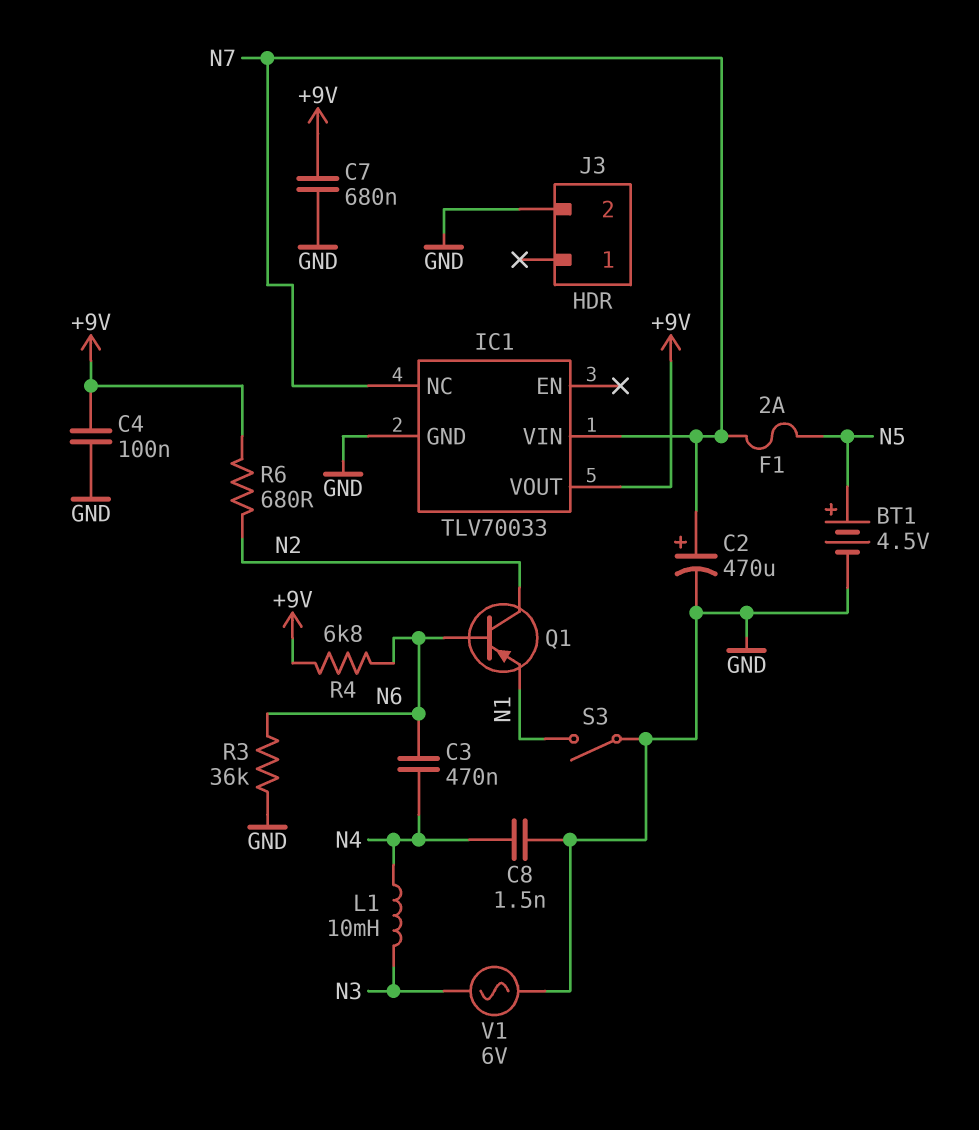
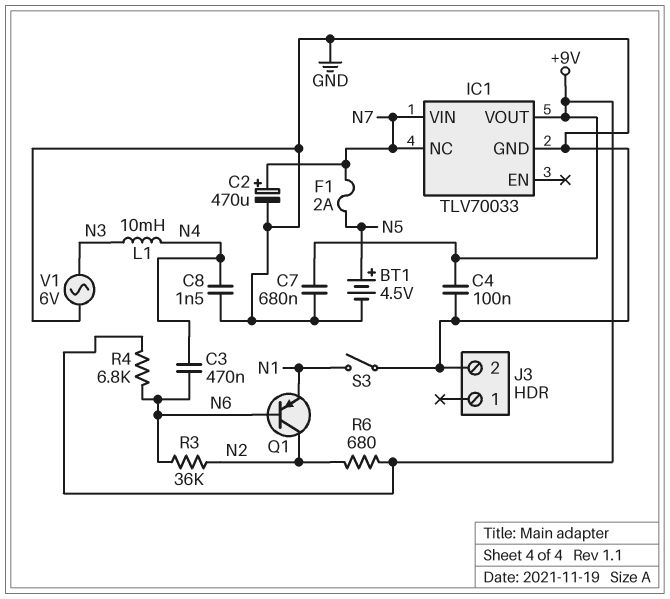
R3: 36k (GND, N6) -> 36k (N2, N6)

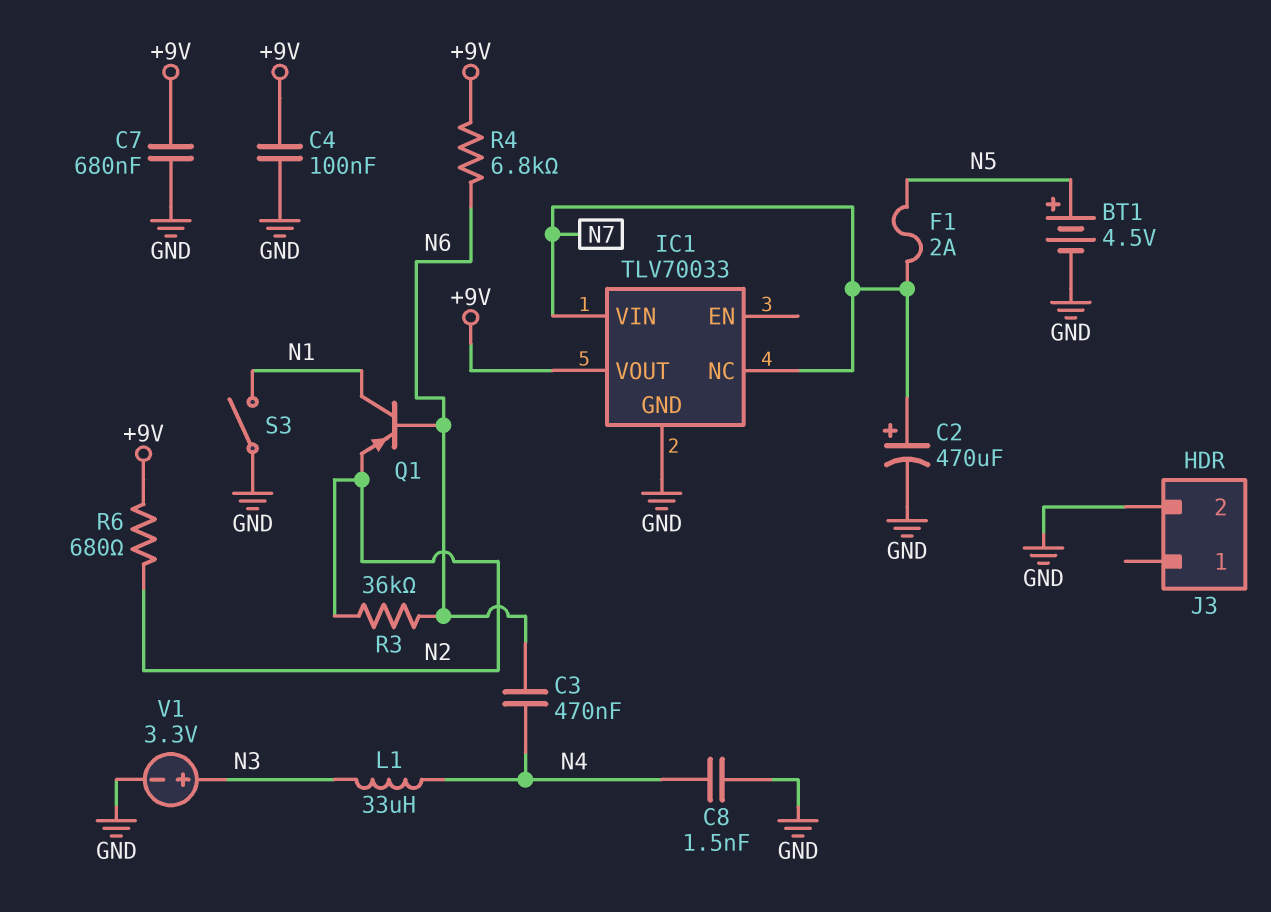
L1: 10mH (N3, N4) -> 33uH (N3, N4)
Q1: PNP (B N6, C N2, E N1) -> PNP (B N6, C N1, E N2)
V1: AC 6V (GND, N3) -> 3.3V (plus N3, minus GND)

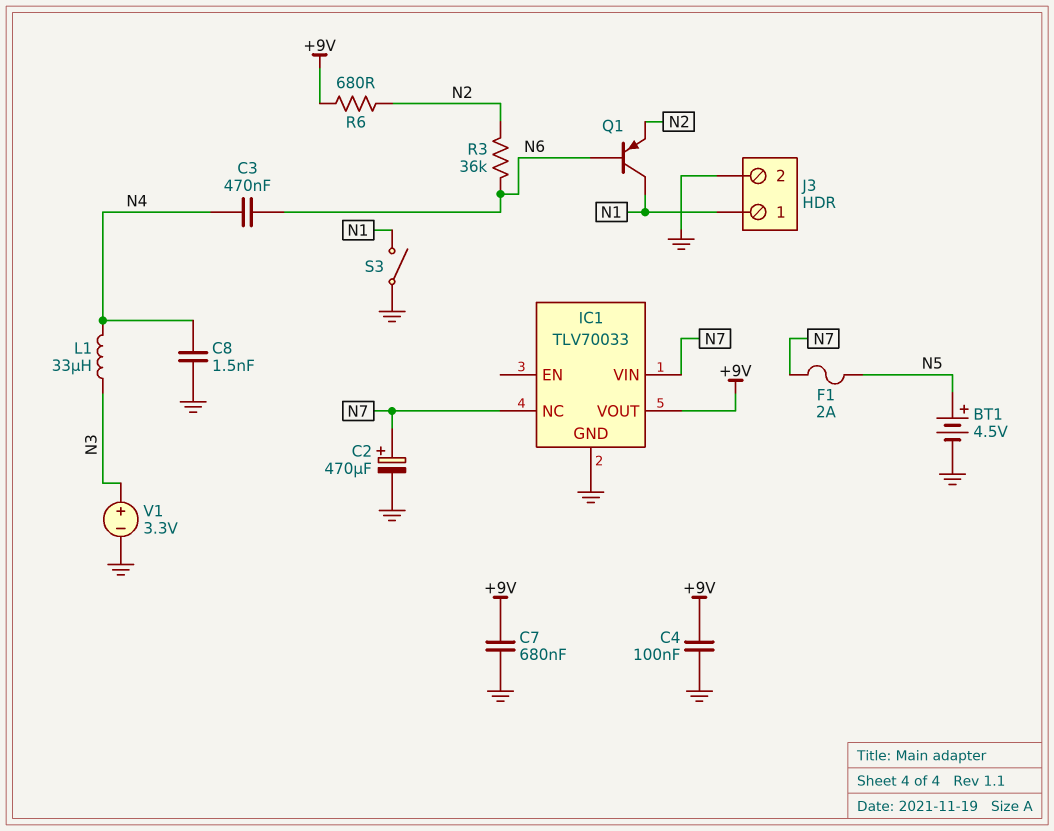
J3 pin 1: none -> N1
R4: 6.8k (+9V, N6) -> none

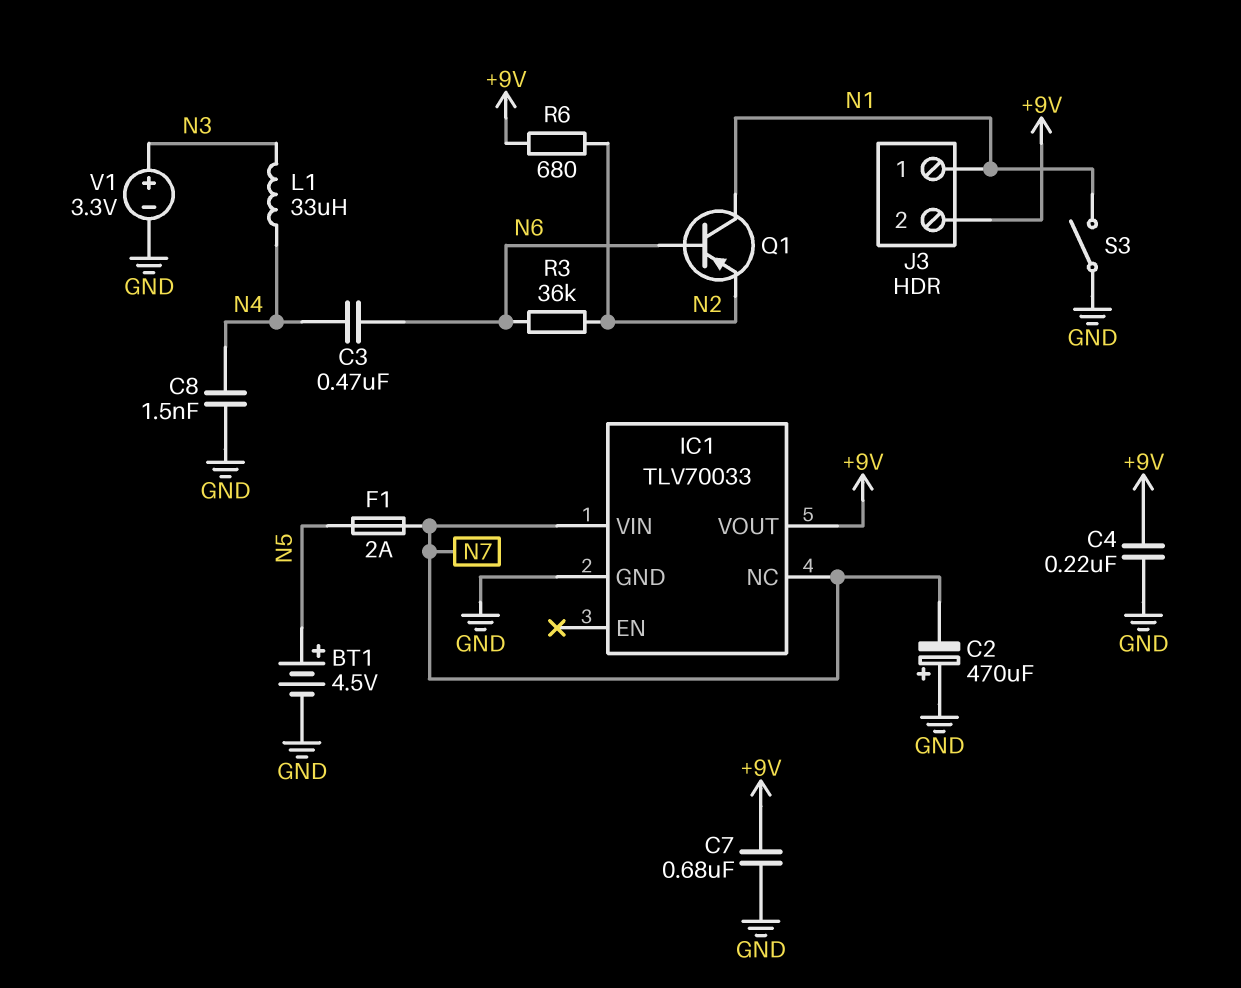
C2: 470uF (plus N7, minus GND) -> 470uF (plus GND, minus N7)
C4: 100nF (+9V, GND) -> 220nF (+9V, GND)
J3 pin 2: GND -> +9V

